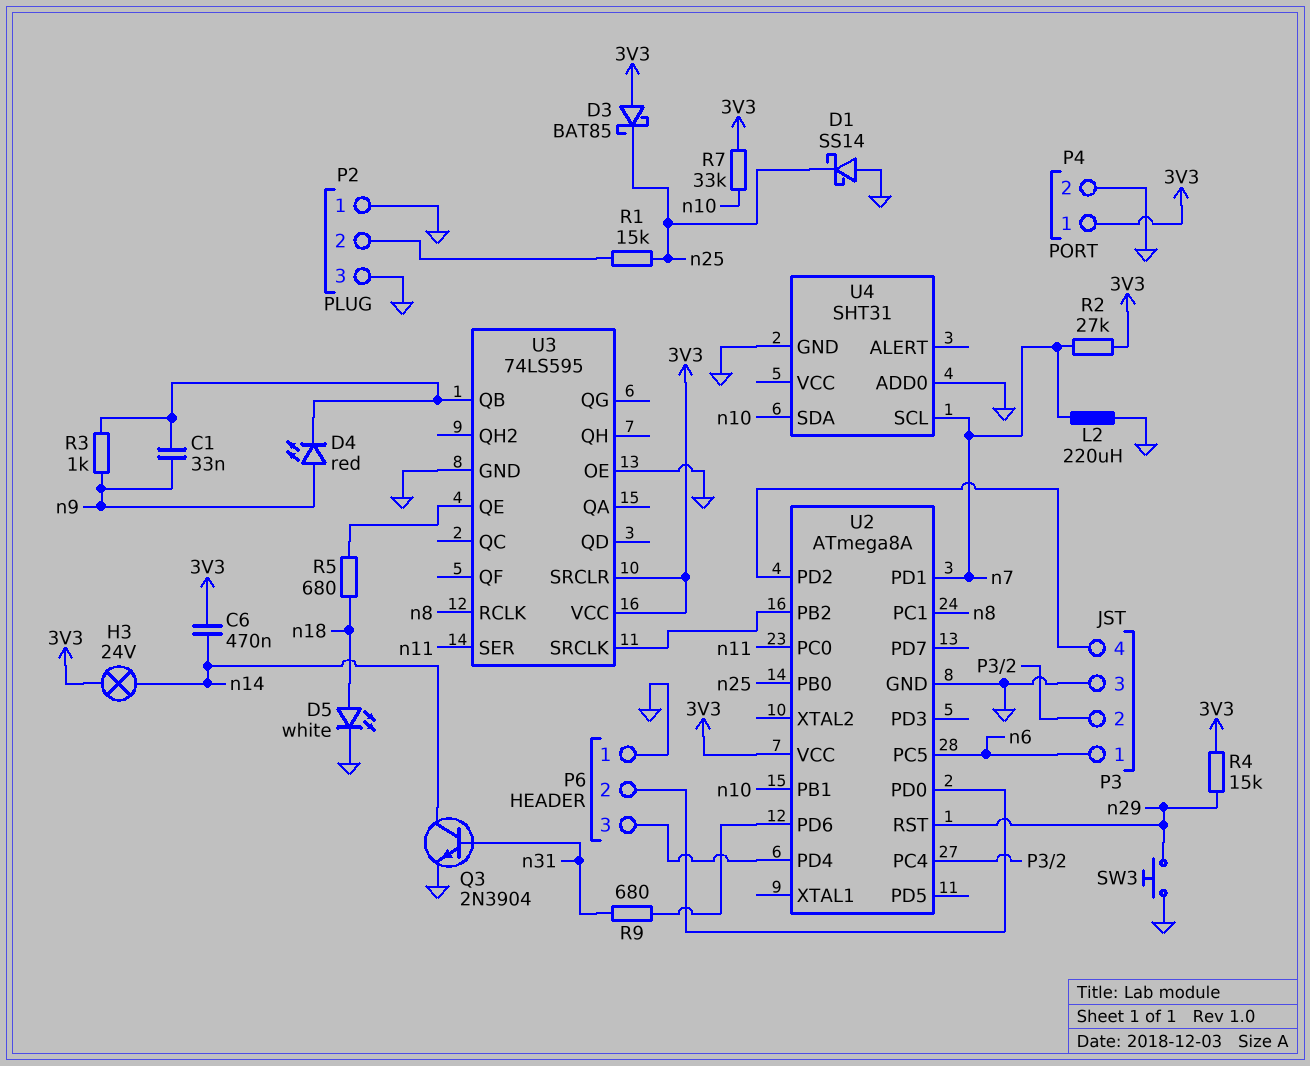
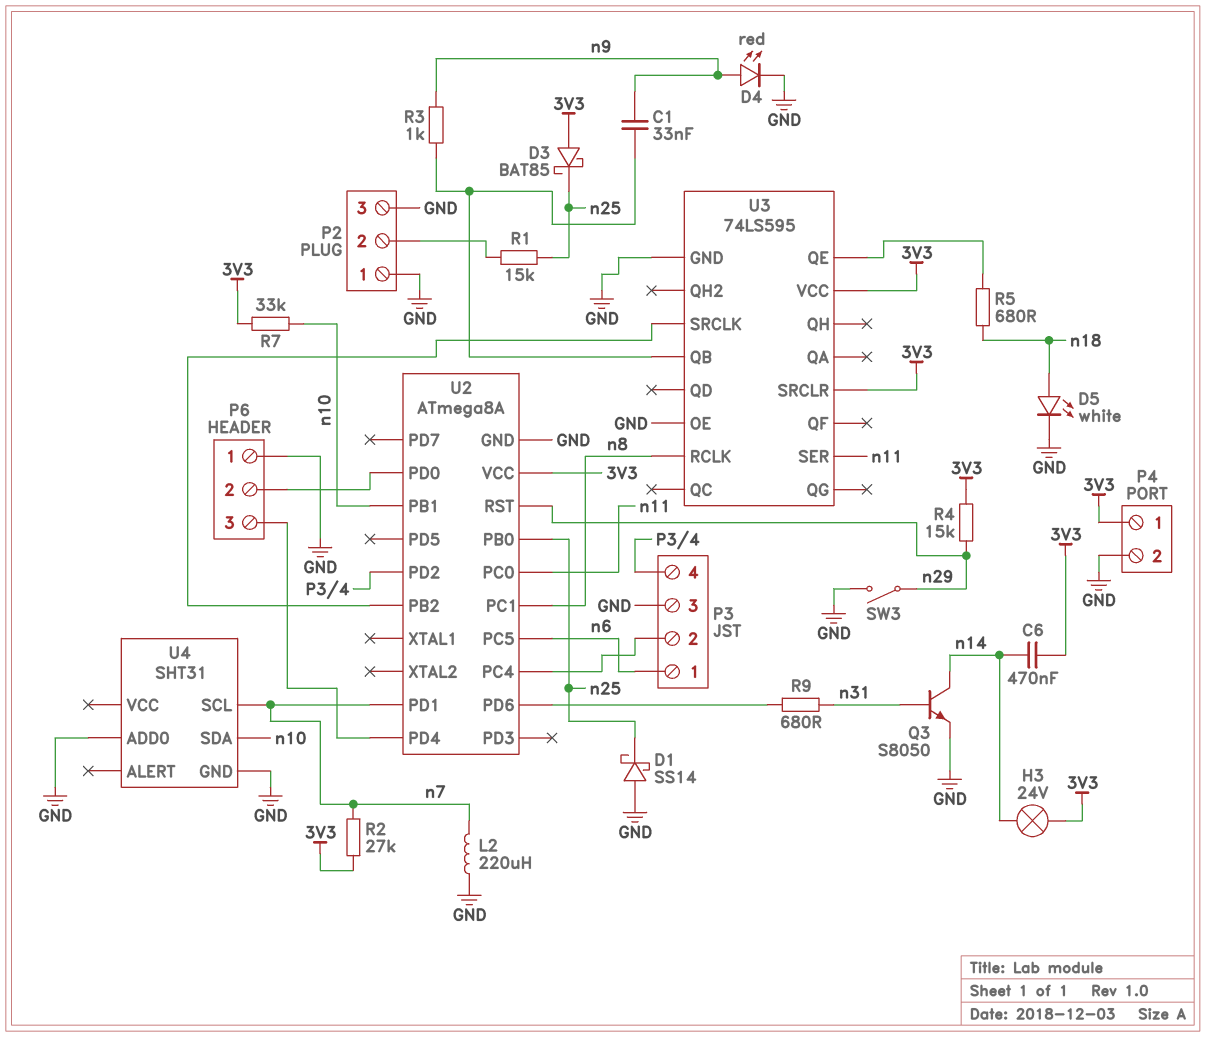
D4: LED red (A n9, K U3/QB) -> LED red (A n9, K GND)
Q3: NPN 2N3904 (B n31, C n14, E GND) -> NPN S8050 (B n31, C n14, E GND)
SW3: button (GND, n29) -> switch (GND, n29)

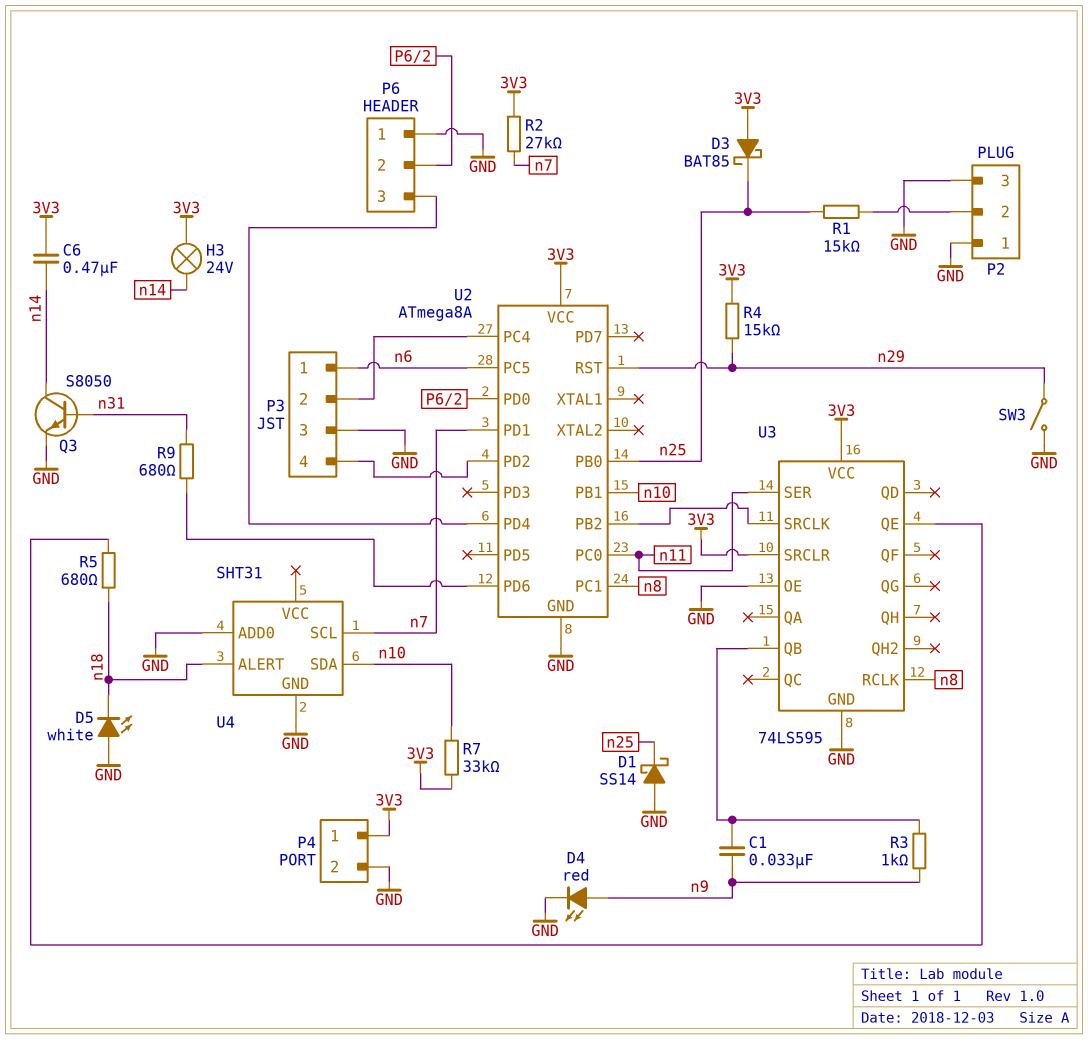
D5: LED white (A n18, K GND) -> LED white (A GND, K n18)
L2: 220uH (GND, n7) -> none
U4 pin ALERT: none -> n18

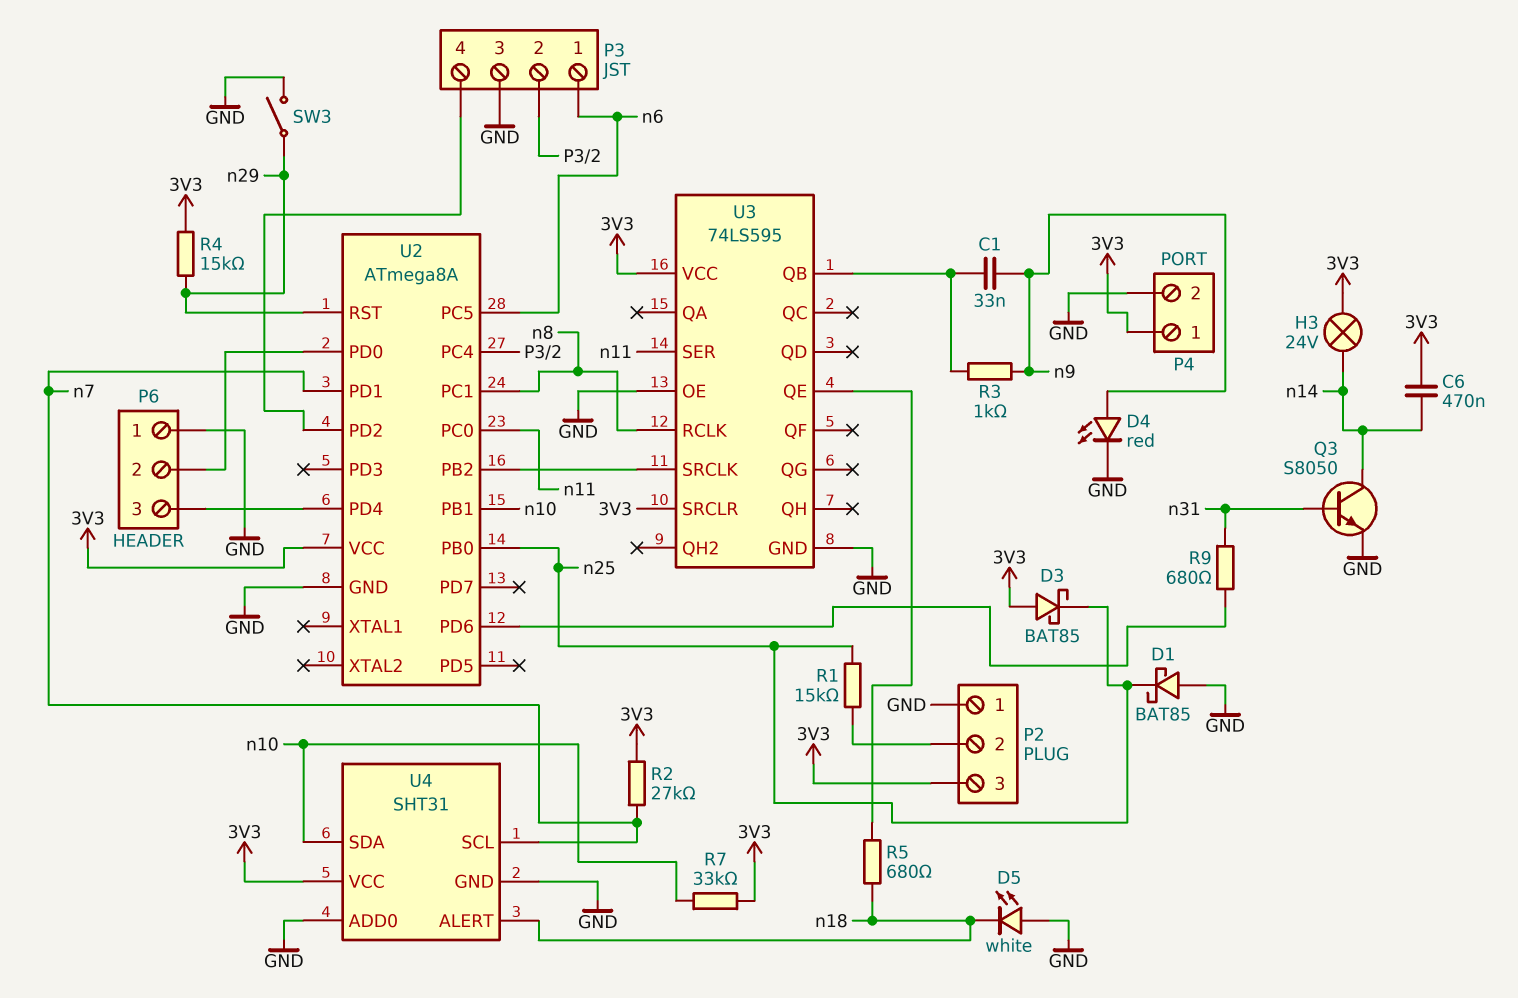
D1: schottky SS14 (A GND, K n25) -> schottky BAT85 (A GND, K n25)
P2 pin 3: GND -> 3V3
U4 pin VCC: none -> 3V3

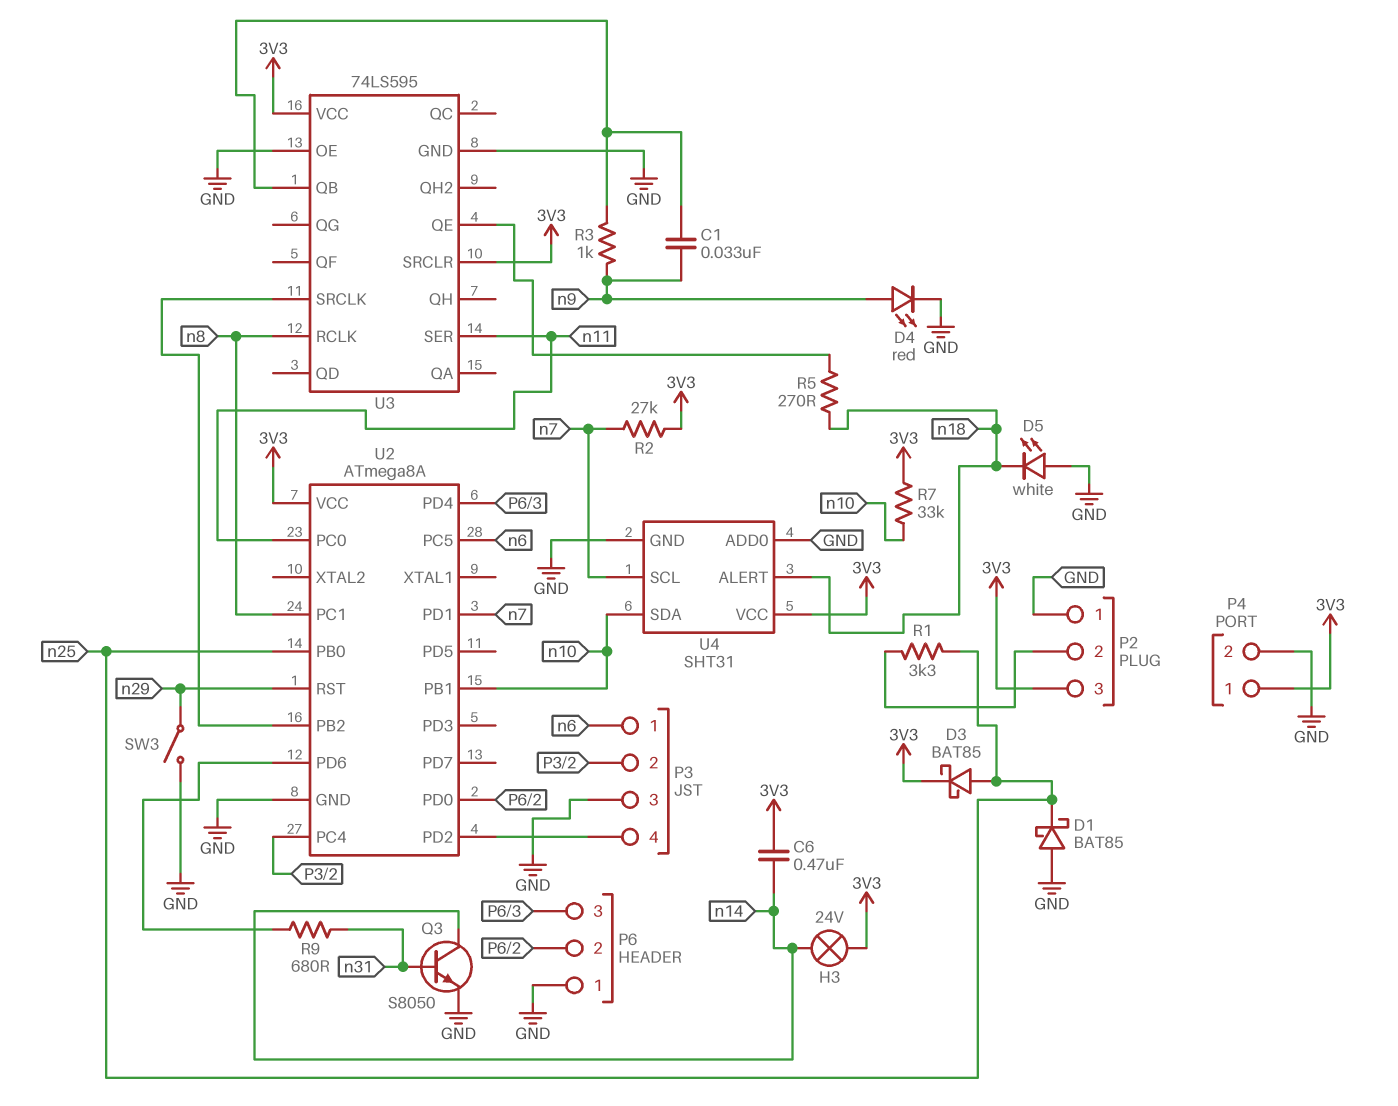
D3: schottky BAT85 (A 3V3, K n25) -> schottky BAT85 (A n25, K 3V3)
R1: 15k (P2/2, n25) -> 3.3k (P2/2, n25)
R4: 15k (3V3, n29) -> none
R5: 680 (U3/QE, n18) -> 270 (U3/QE, n18)

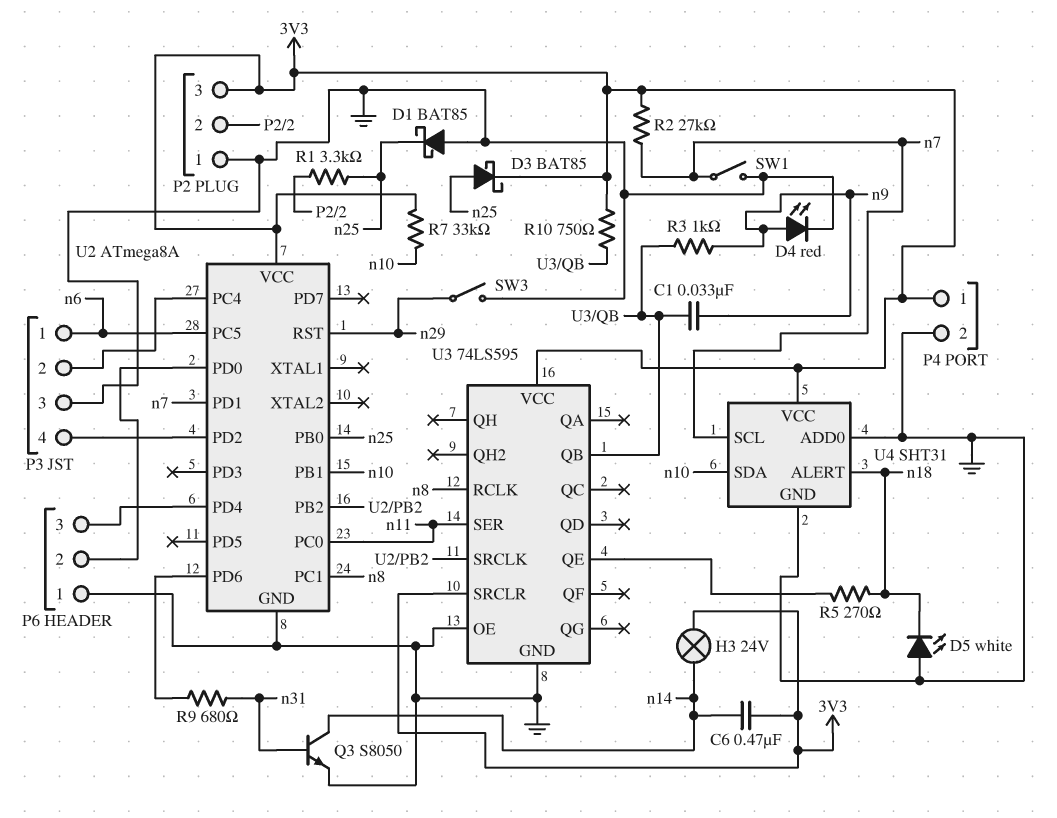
R10: none -> 750 (3V3, U3/QB)
SW1: none -> switch (GND, n7)

